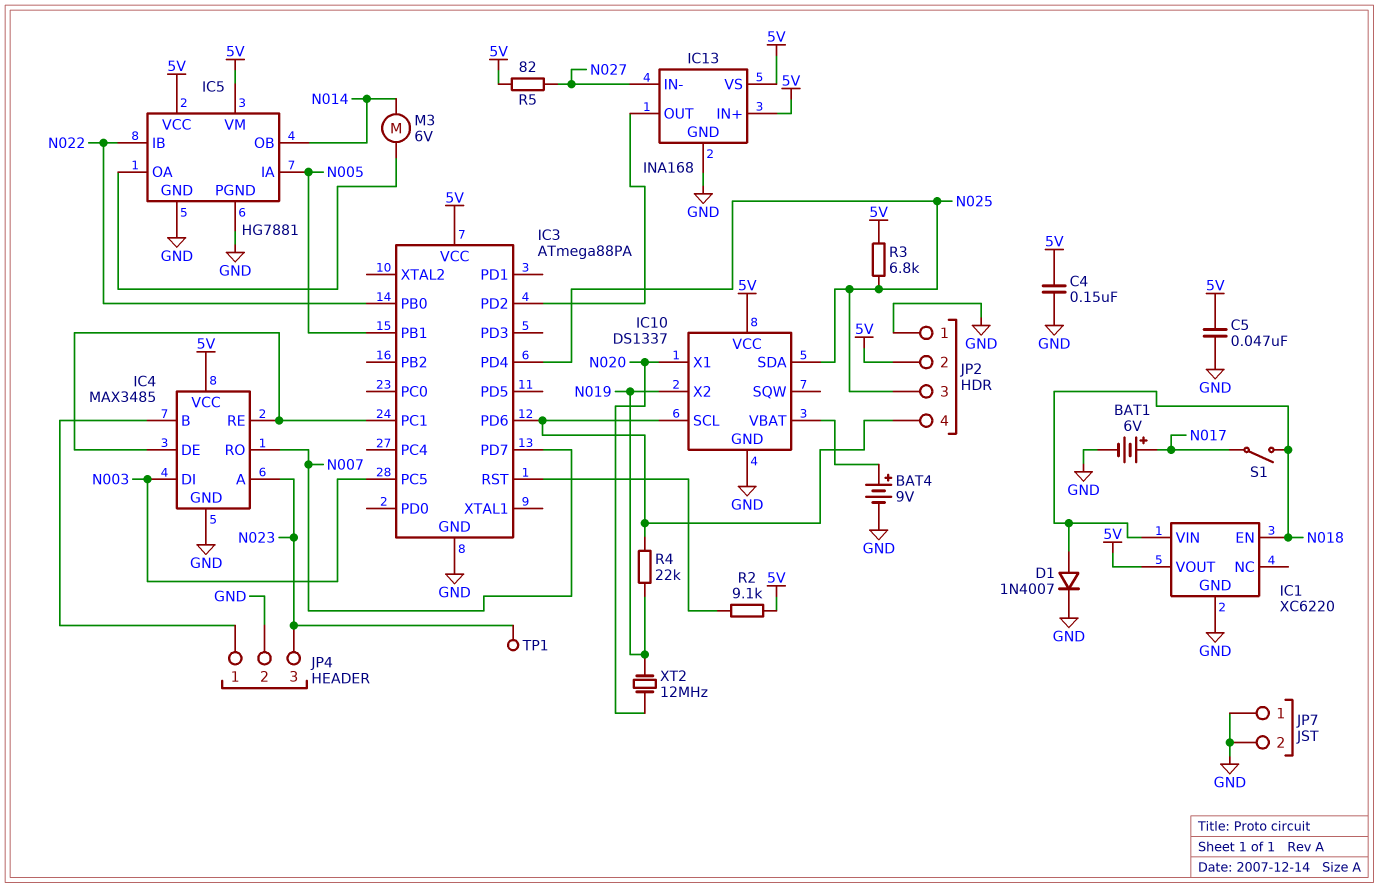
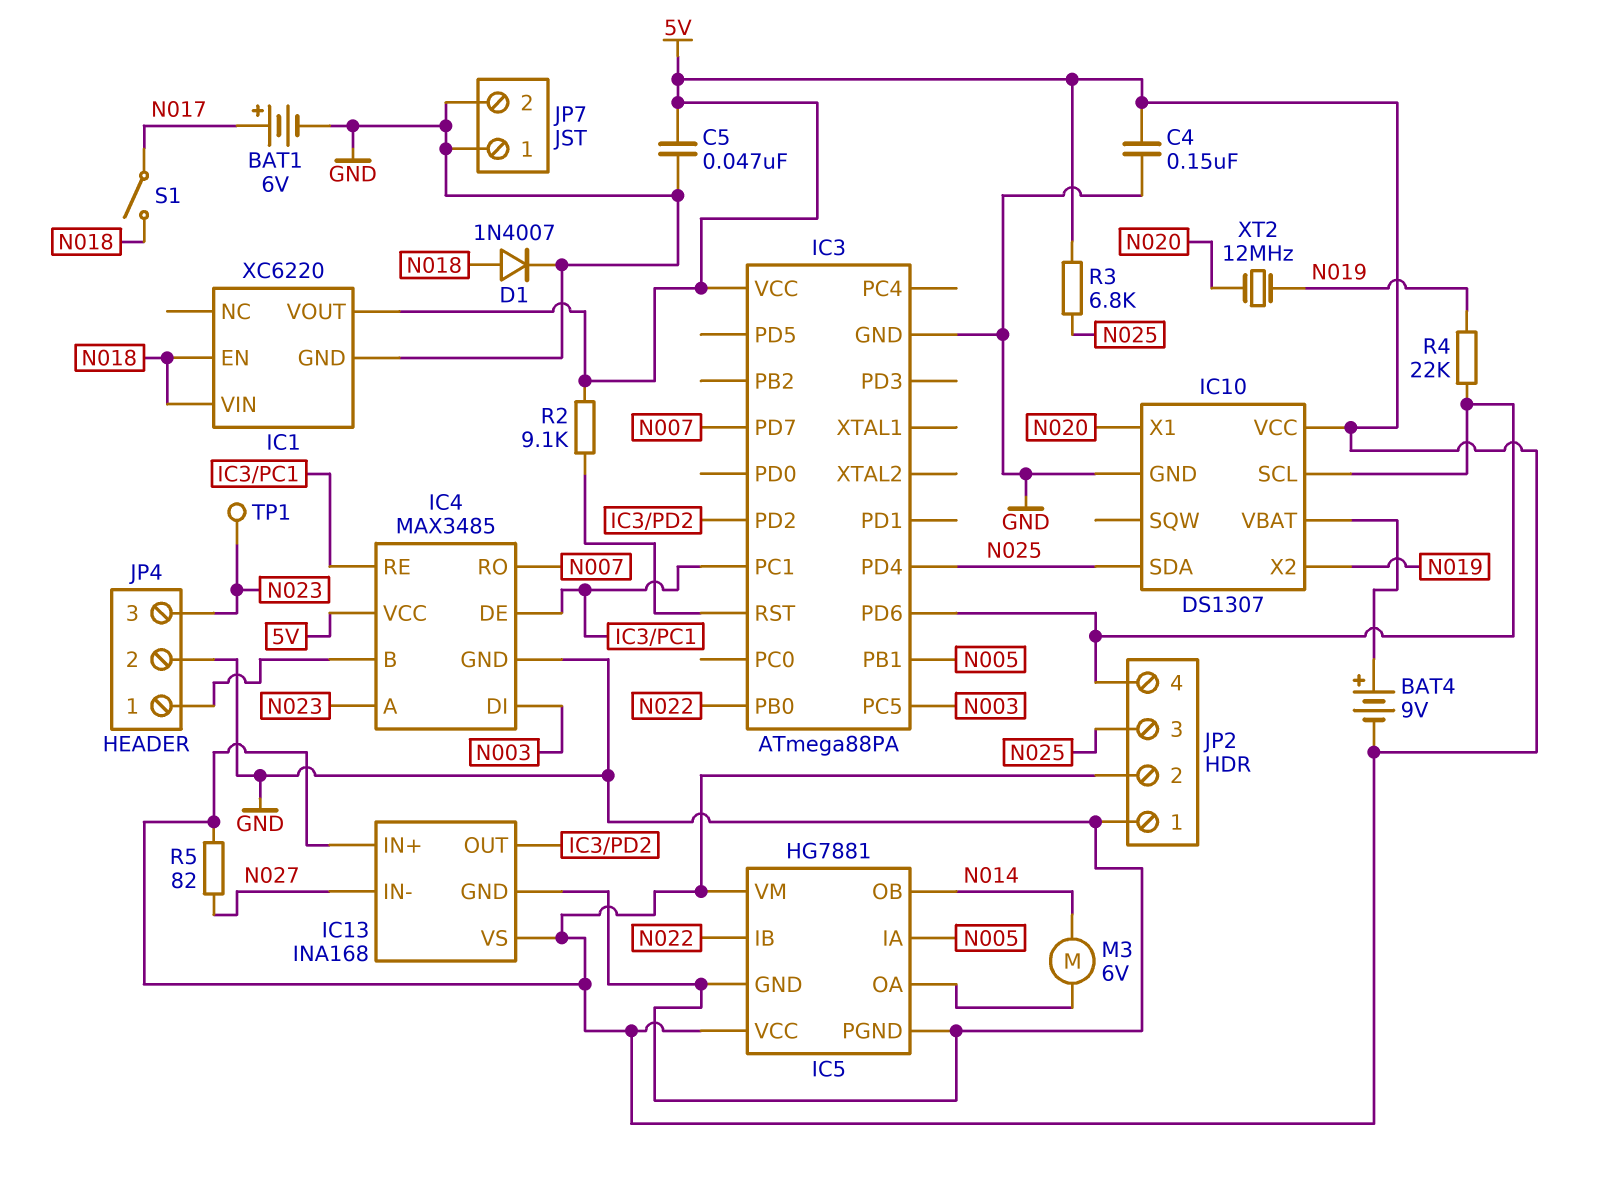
BAT4: 9V (plus IC10/VBAT, minus GND) -> 9V (plus IC10/VBAT, minus 5V)
IC10: DS1337 -> DS1307

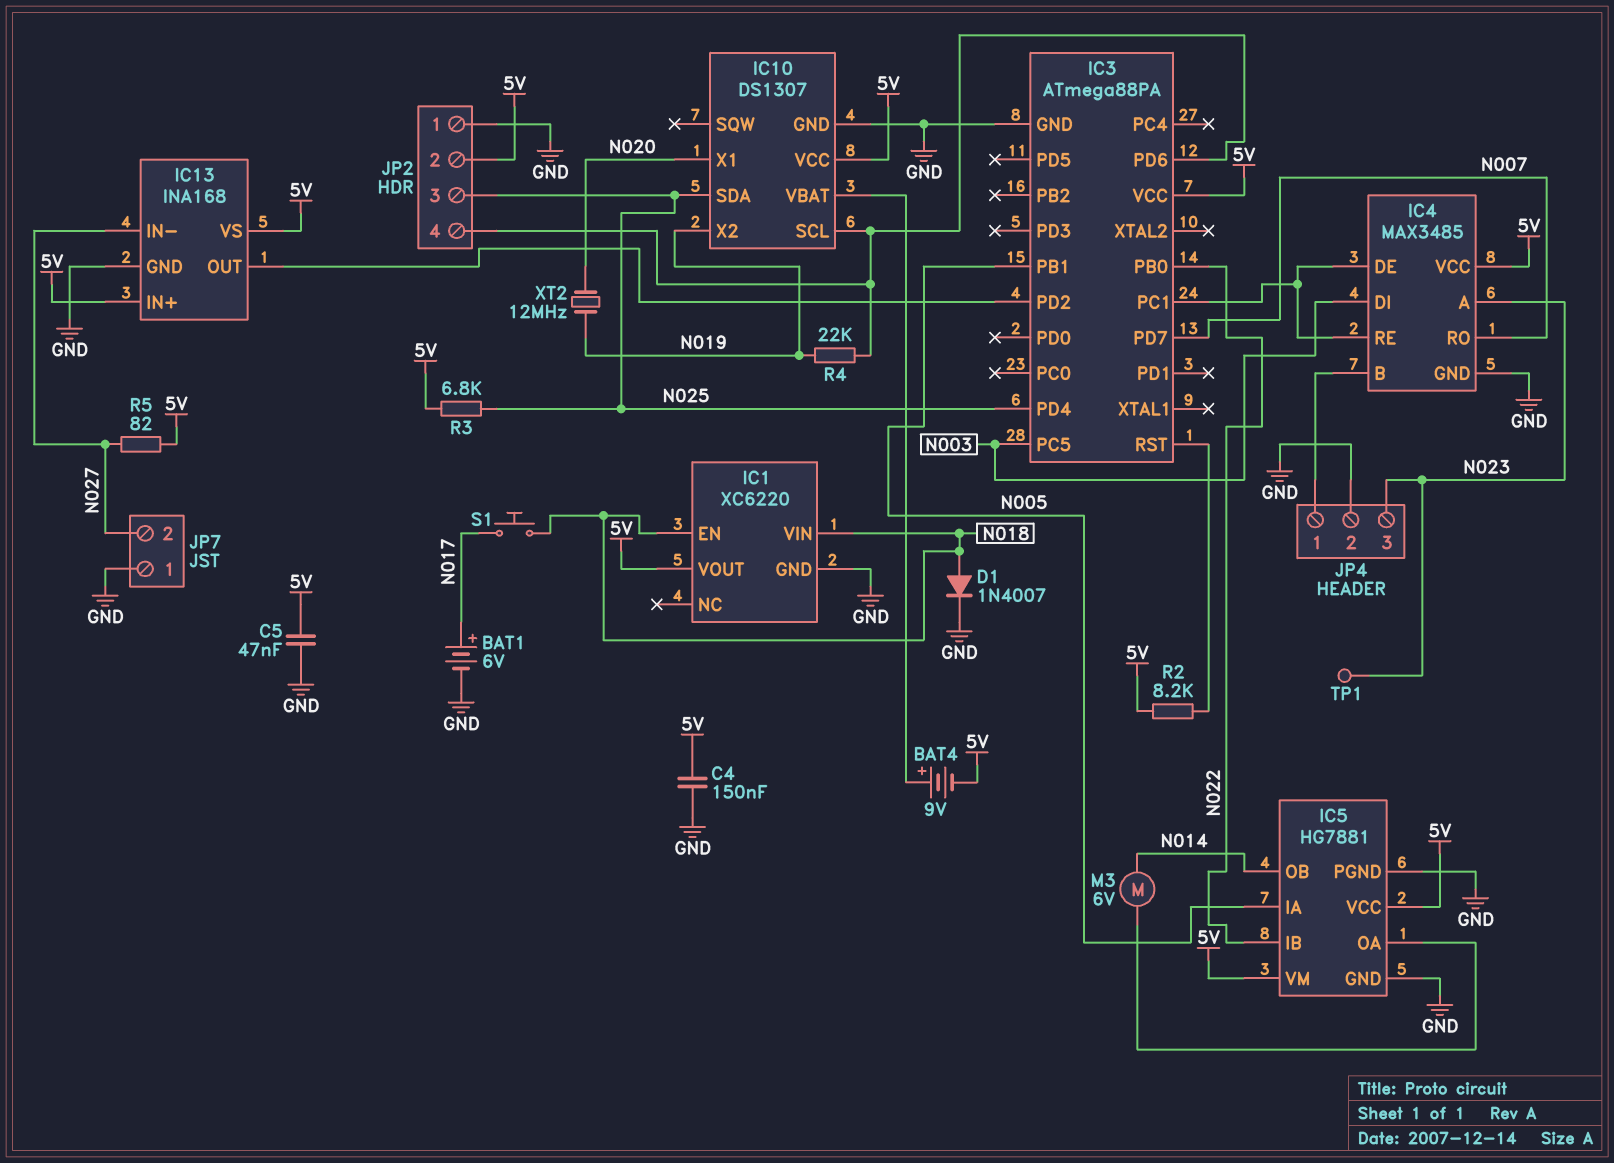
JP7 pin 2: GND -> N027
R2: 9.1k (5V, IC3/RST) -> 8.2k (5V, IC3/RST)
S1: switch (N017, N018) -> button (N017, N018)

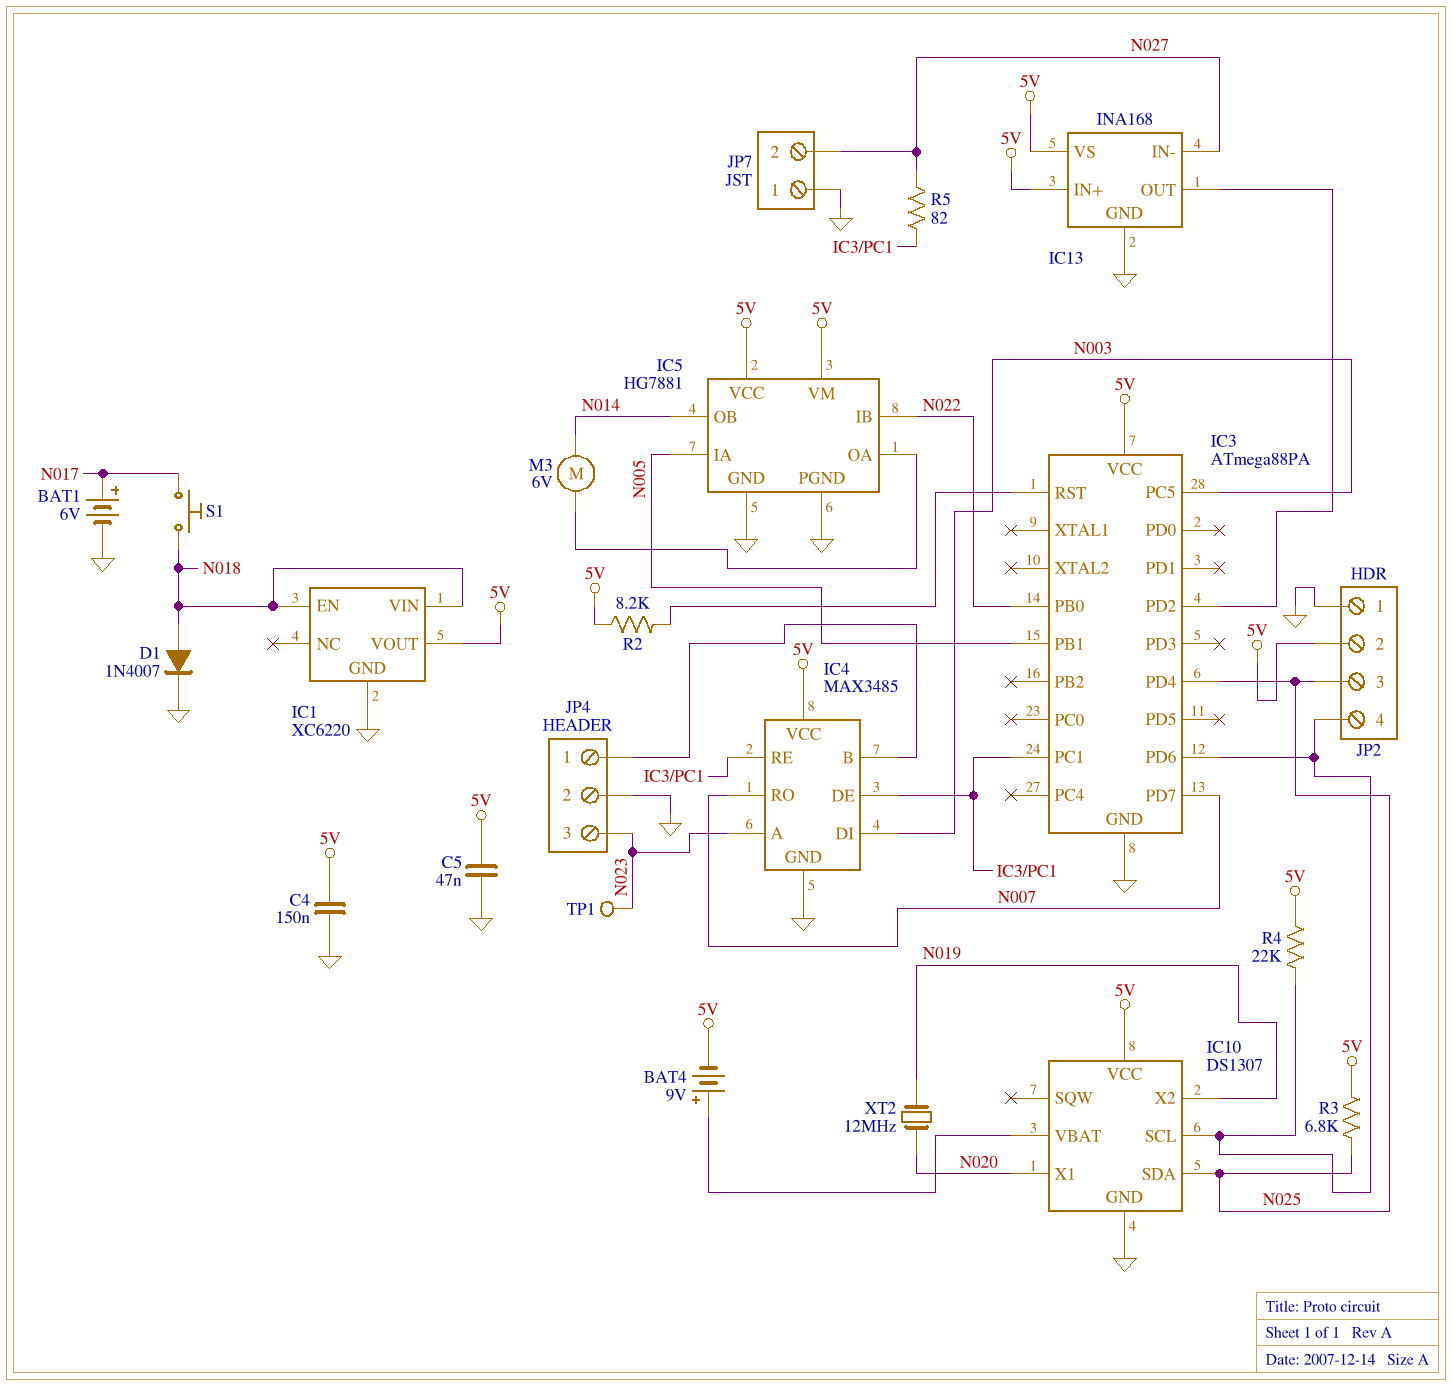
R4: 22k (IC3/PD6, N019) -> 22k (5V, IC3/PD6)
R5: 82 (5V, N027) -> 82 (IC3/PC1, N027)

